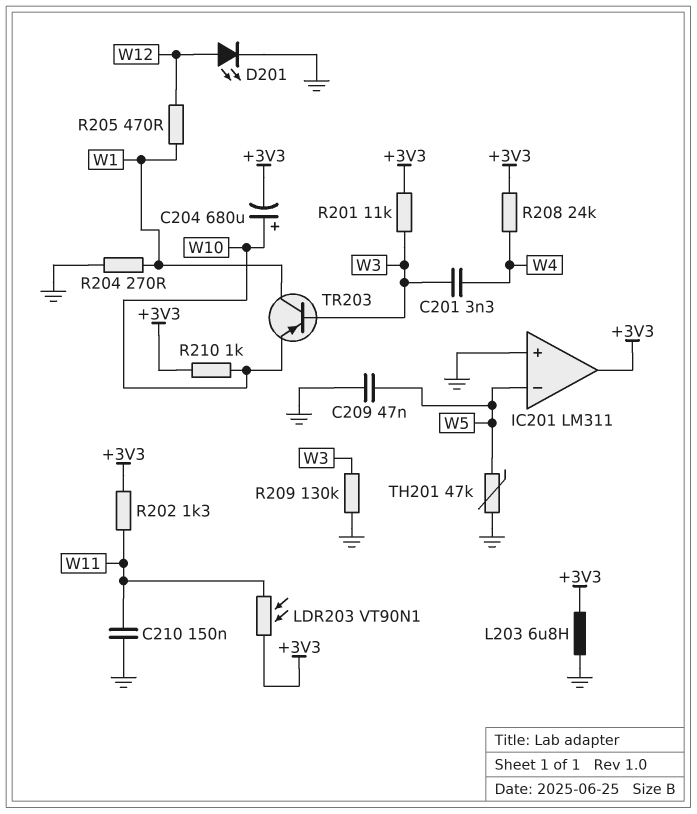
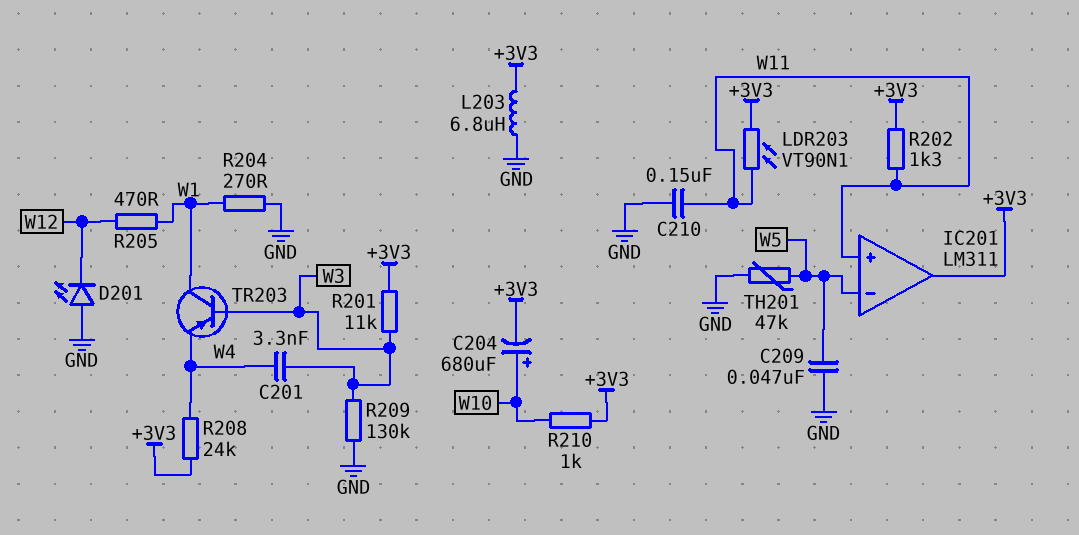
D201: LED (A W12, K GND) -> LED (A GND, K W12)
IC201 pin in+: GND -> W11
TR203: PNP (B W3, C W1, E W10) -> PNP (B W3, C W1, E W4)

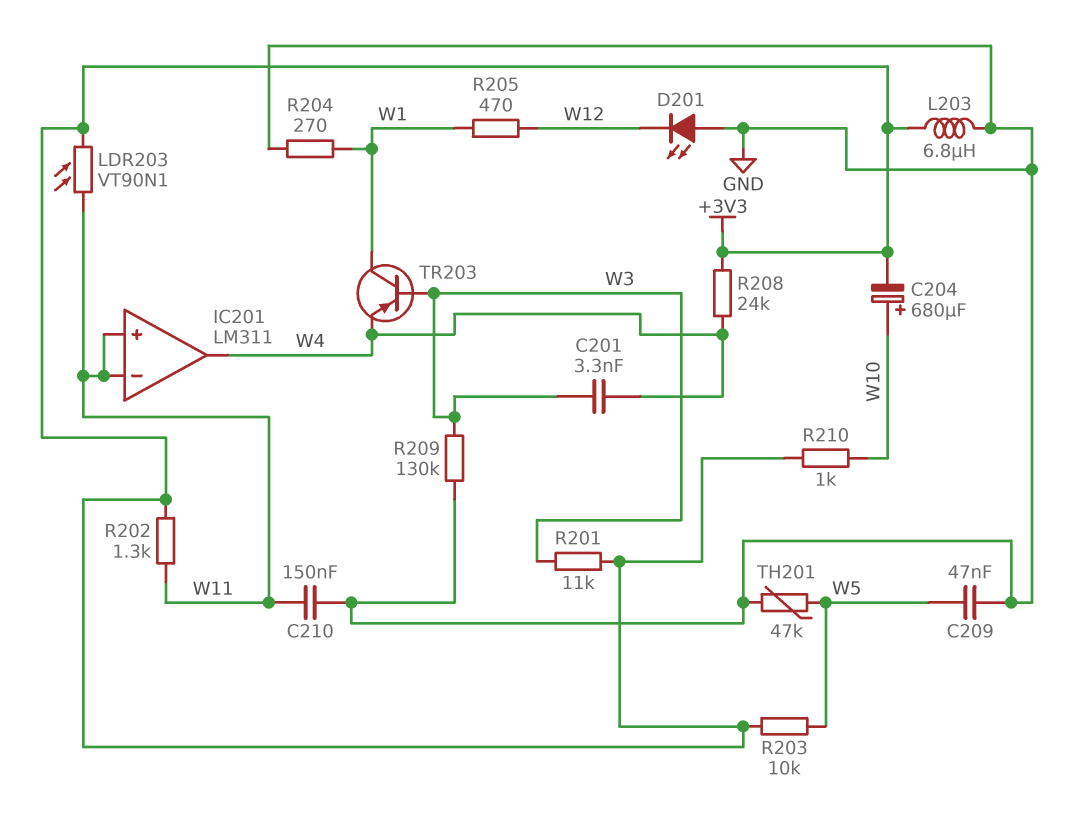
IC201 pin in-: W5 -> W11
IC201 pin out: +3V3 -> W4
R203: none -> 10k (+3V3, W5)

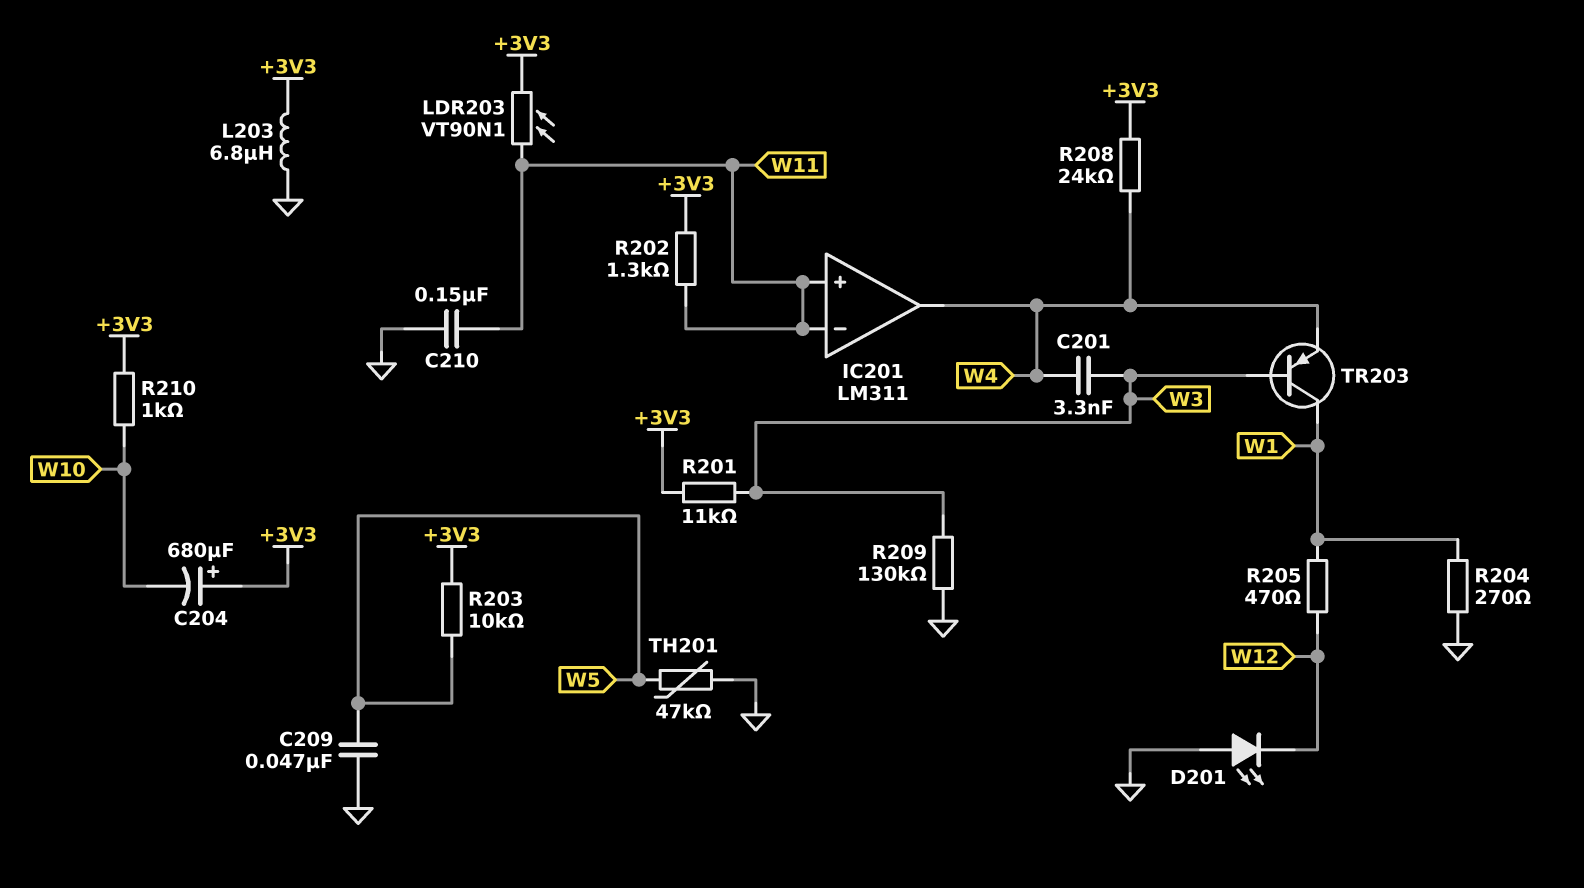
C204: 680uF (plus W10, minus +3V3) -> 680uF (plus +3V3, minus W10)

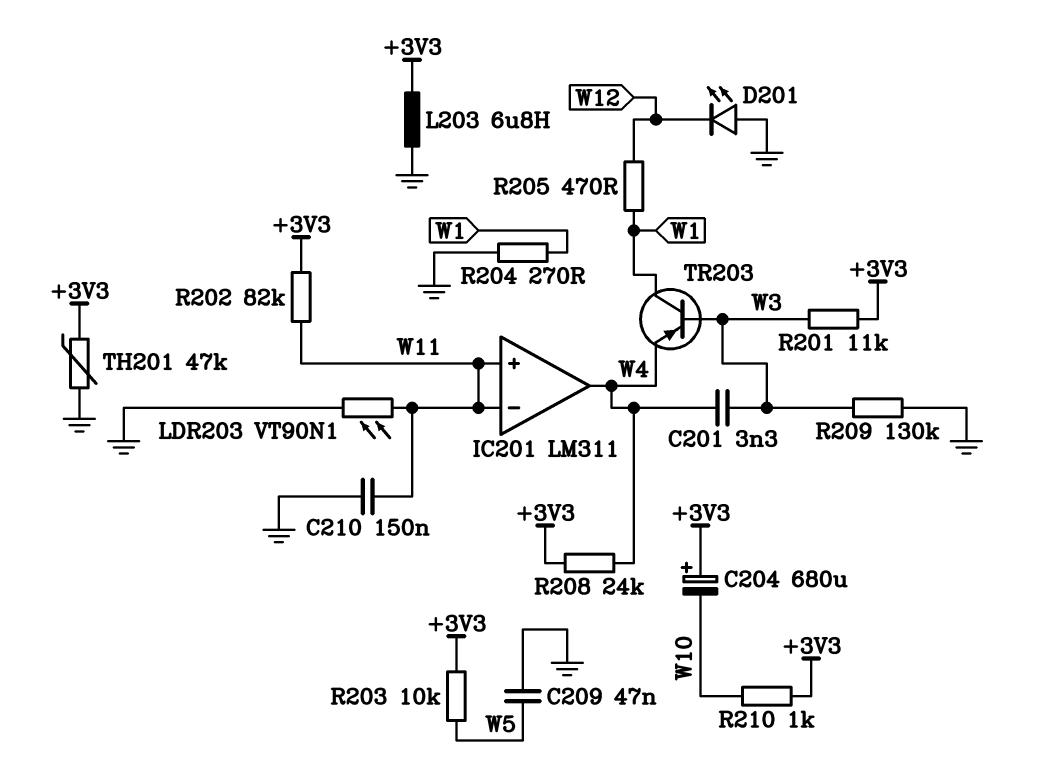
LDR203: VT90N1 (+3V3, W11) -> VT90N1 (GND, W11)
R202: 1.3k (+3V3, W11) -> 82k (+3V3, W11)
TH201: 47k (GND, W5) -> 47k (+3V3, GND)

